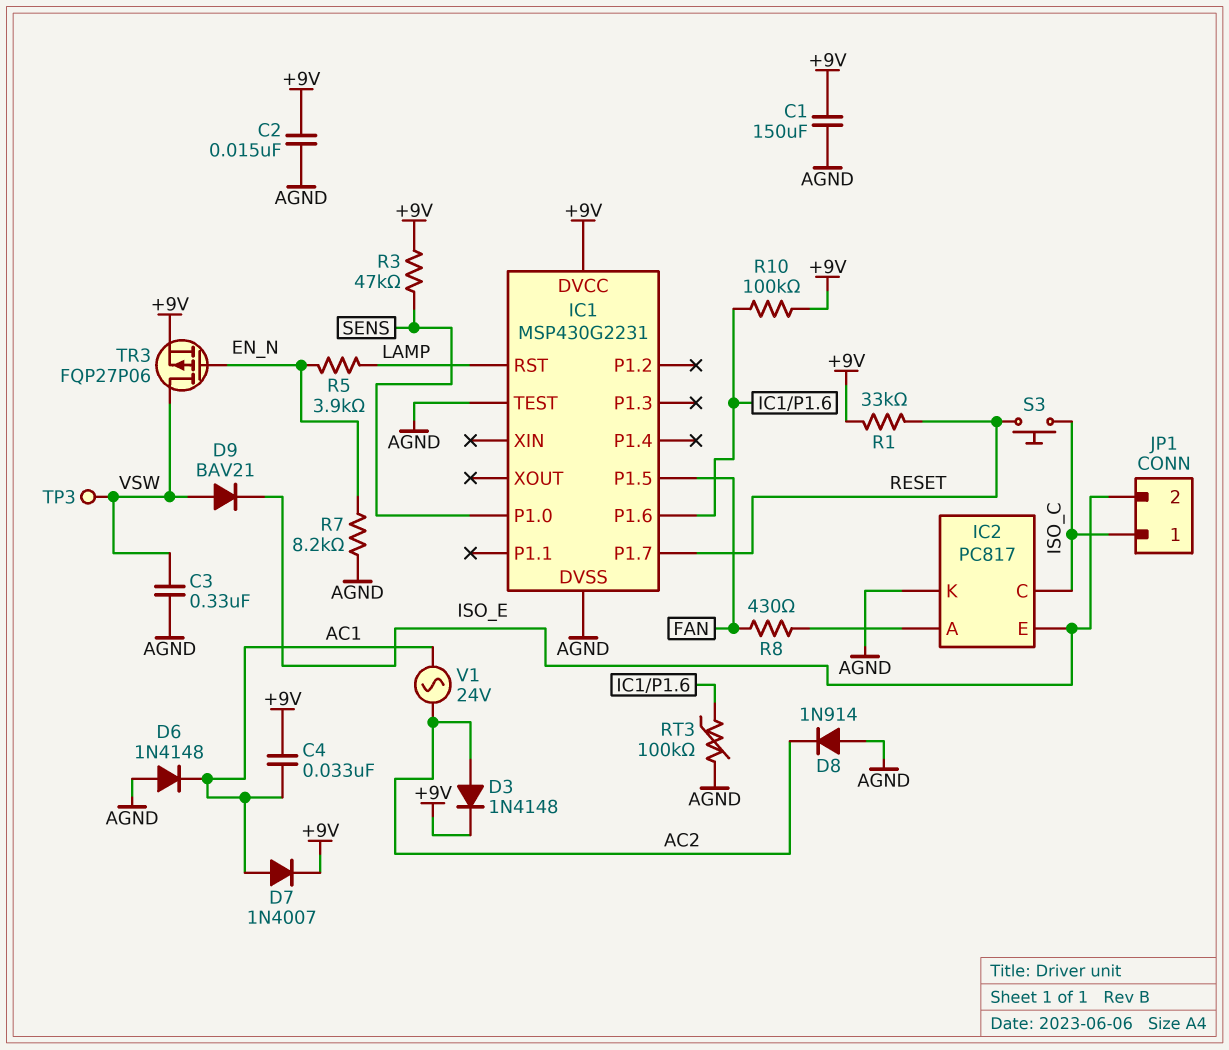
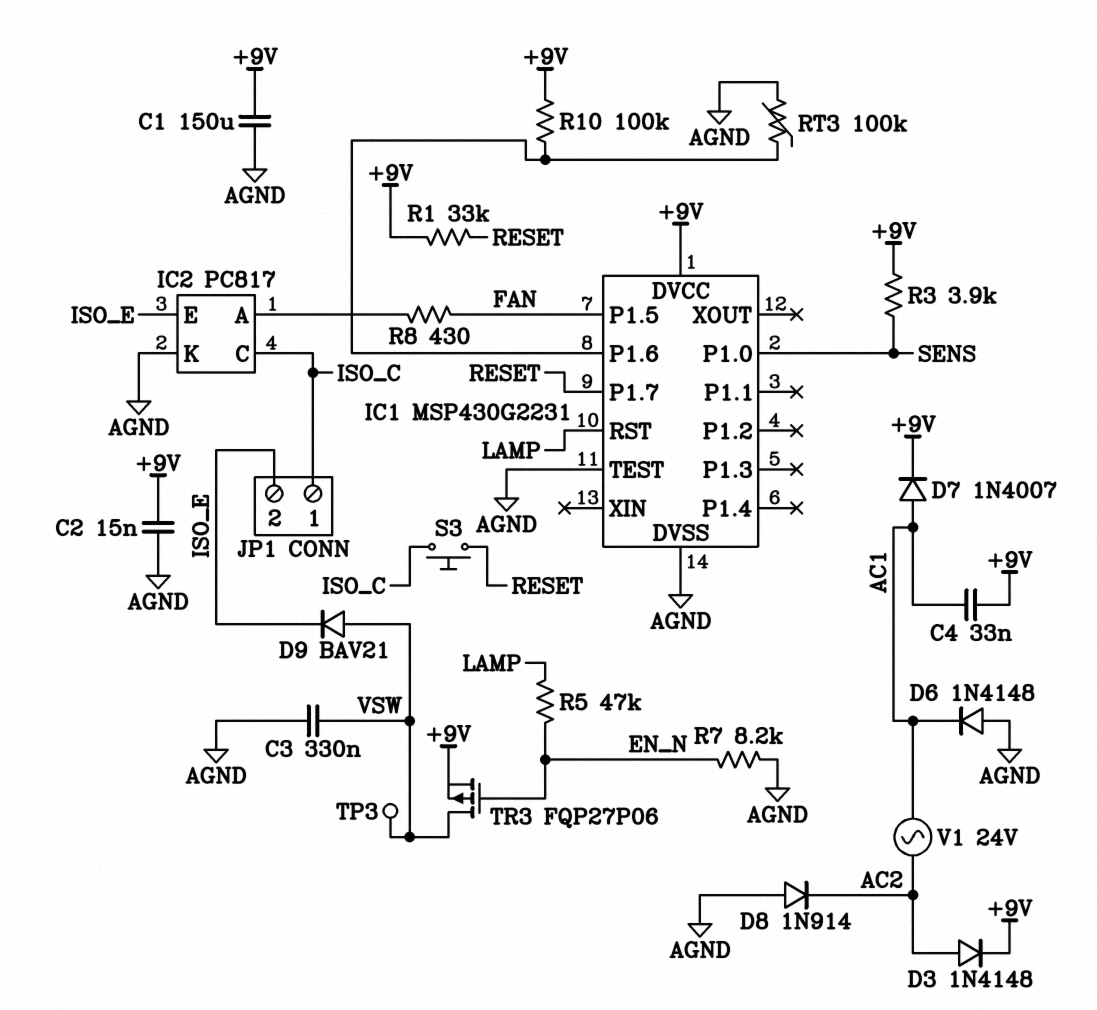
R3: 47k (+9V, SENS) -> 3.9k (+9V, SENS)
R5: 3.9k (EN_N, LAMP) -> 47k (EN_N, LAMP)

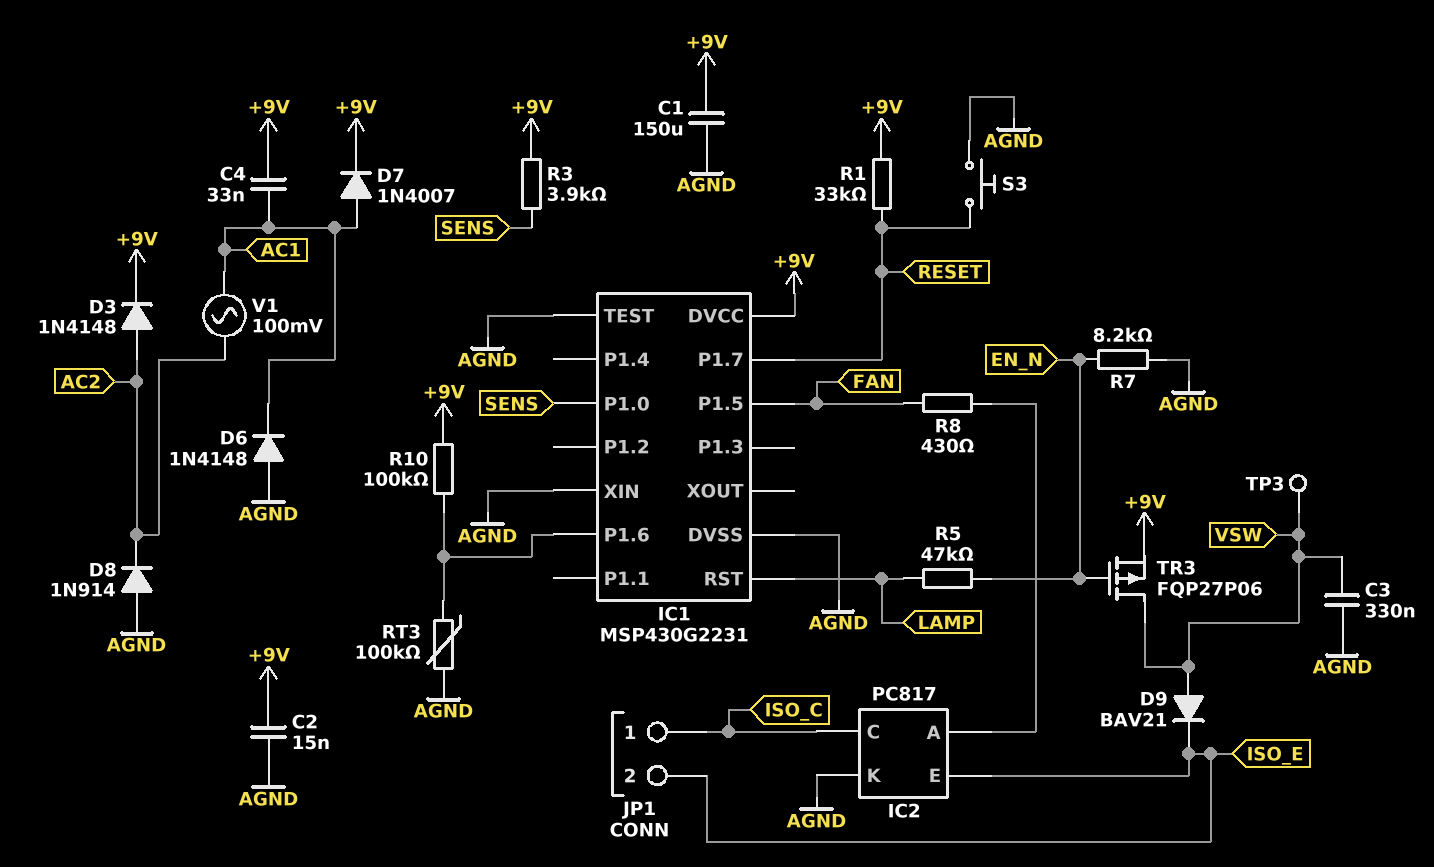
IC1 pin XIN: none -> AGND
S3: button (ISO_C, RESET) -> button (AGND, RESET)
V1: AC 24V (AC1, AC2) -> AC 100mV (AC1, AC2)

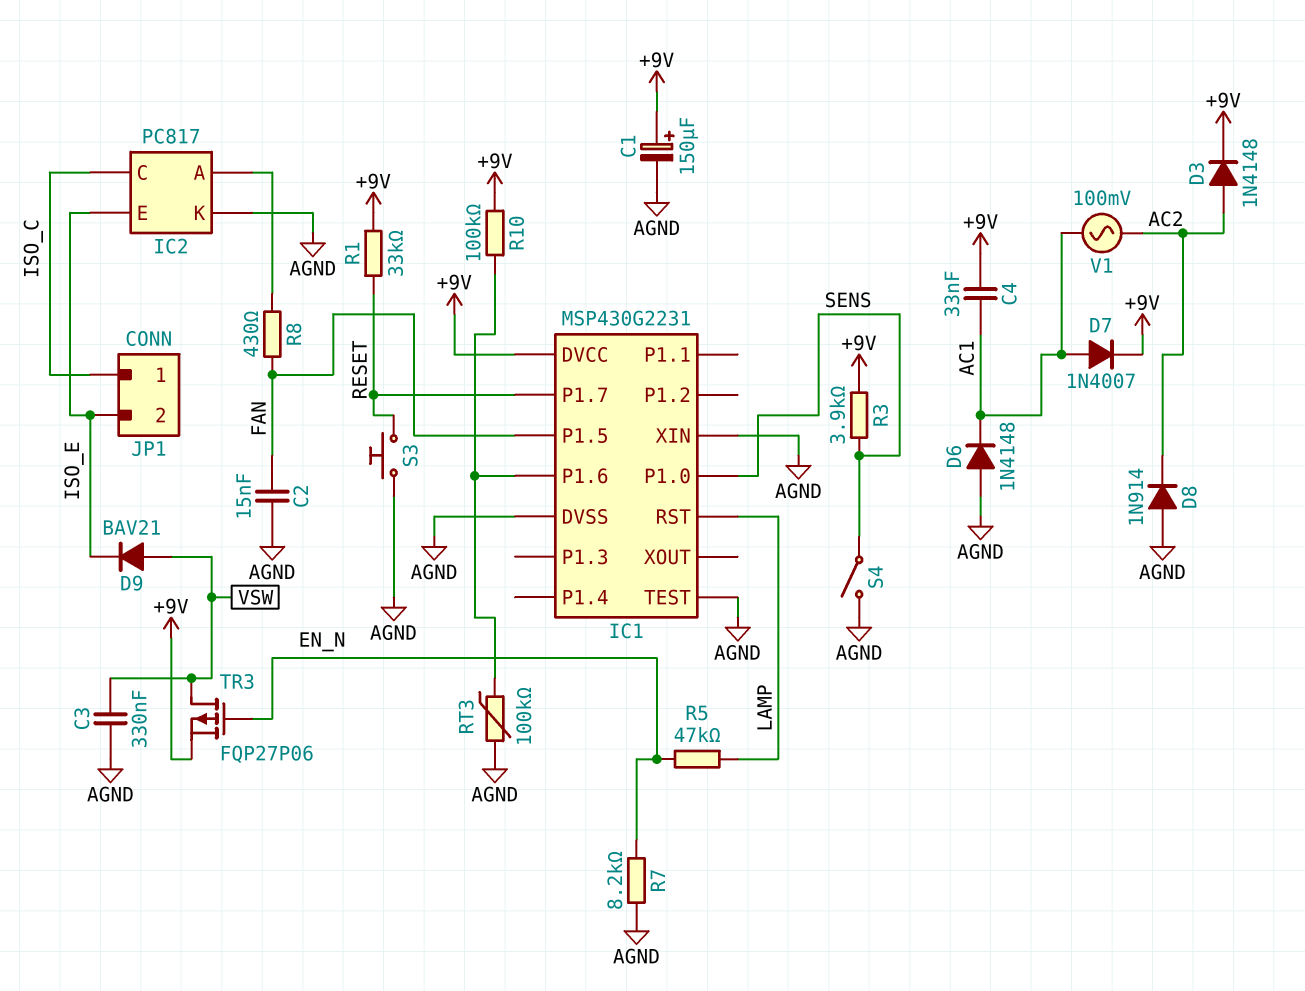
C1: 150uF (+9V, AGND) -> 150uF (plus +9V, minus AGND)
C2: 15nF (+9V, AGND) -> 15nF (AGND, FAN)
S4: none -> switch (AGND, SENS)
TP3: test point (VSW) -> none

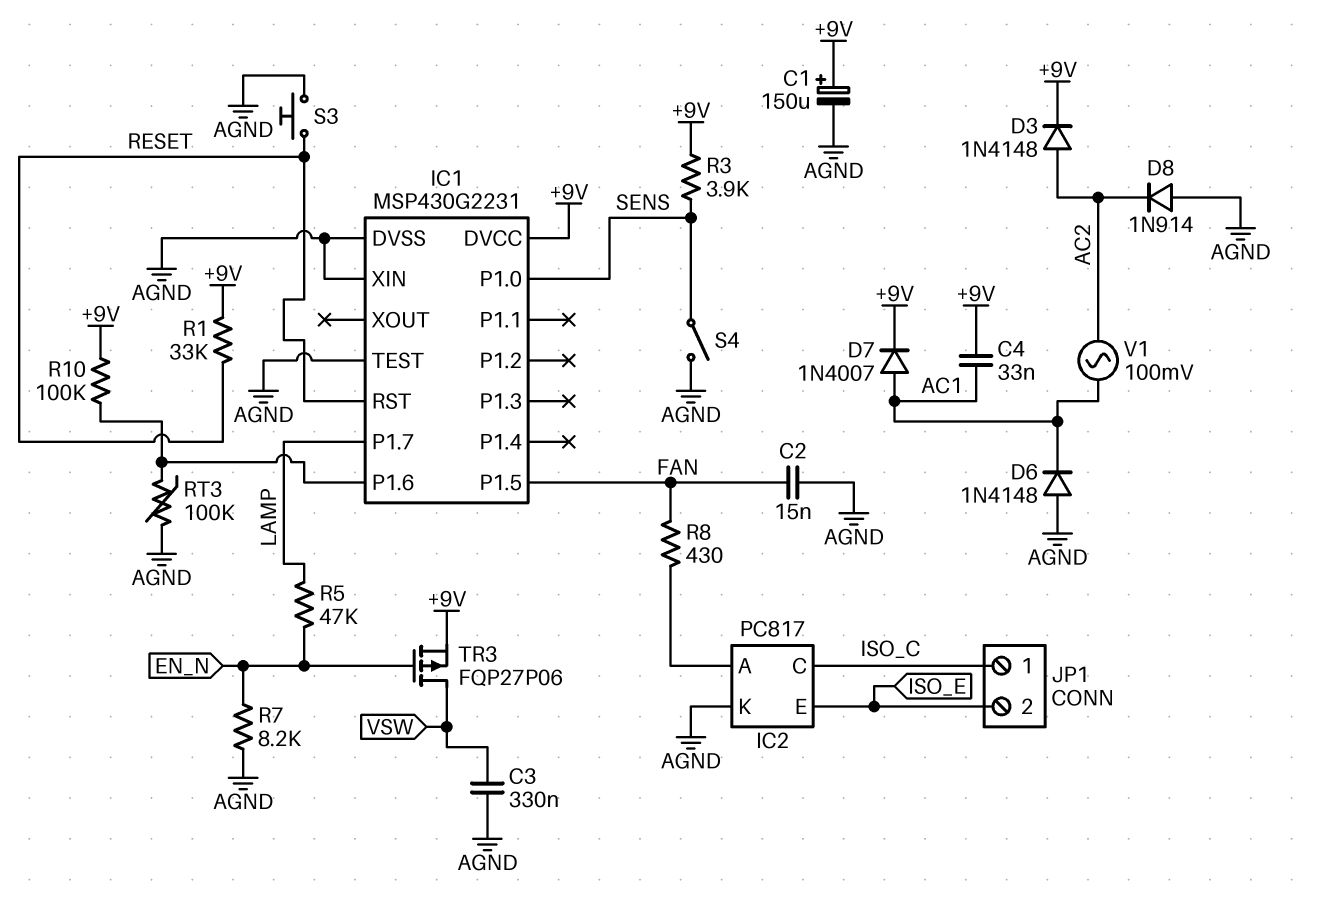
D9: diode BAV21 (A VSW, K ISO_E) -> none
IC1 pin P1.7: RESET -> LAMP
IC1 pin RST: LAMP -> RESET

